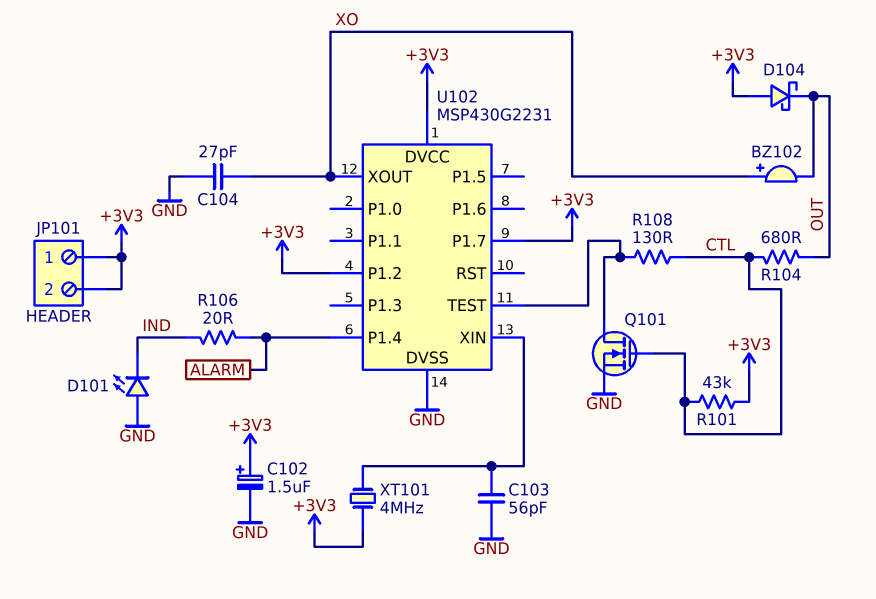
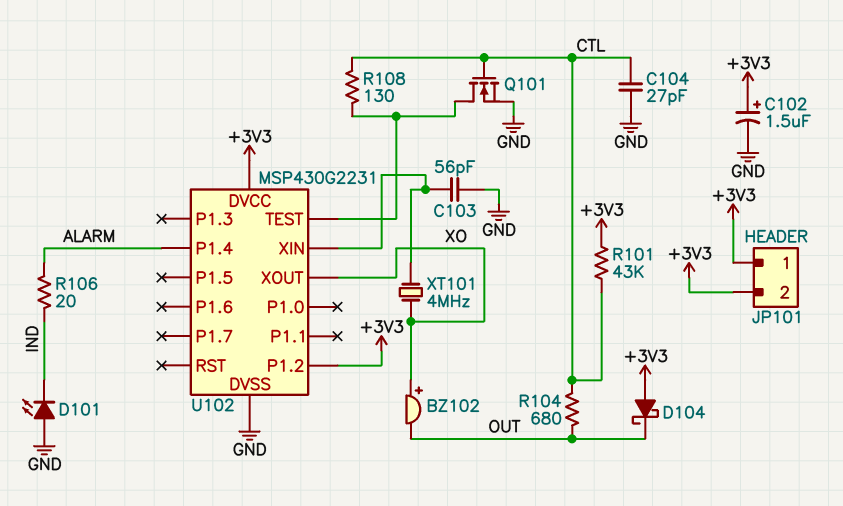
C104: 27pF (GND, XO) -> 27pF (CTL, GND)
U102 pin P1.7: +3V3 -> none
XT101: 4MHz (+3V3, U102/XIN) -> 4MHz (U102/XIN, XO)

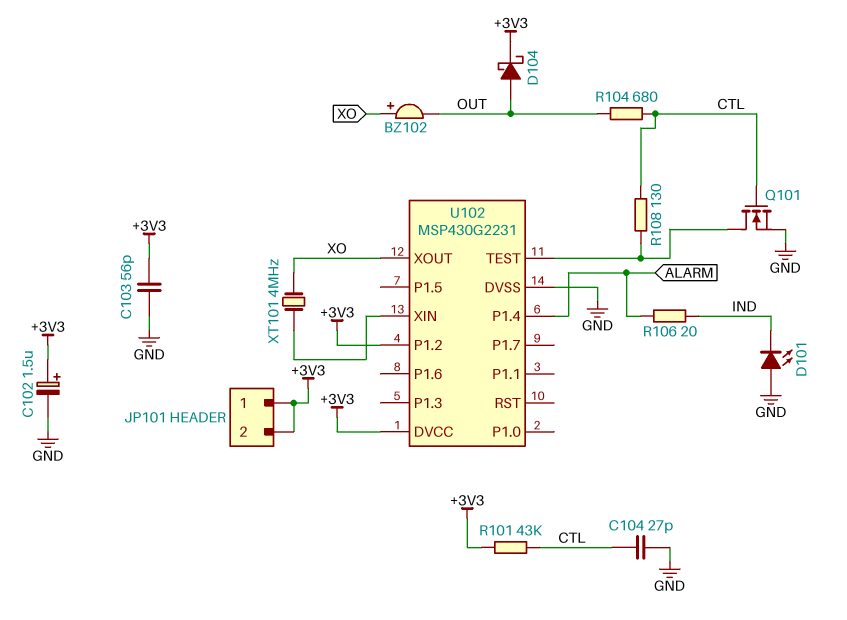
C103: 56pF (GND, U102/XIN) -> 56pF (+3V3, GND)
D104: schottky (A +3V3, K OUT) -> schottky (A OUT, K +3V3)

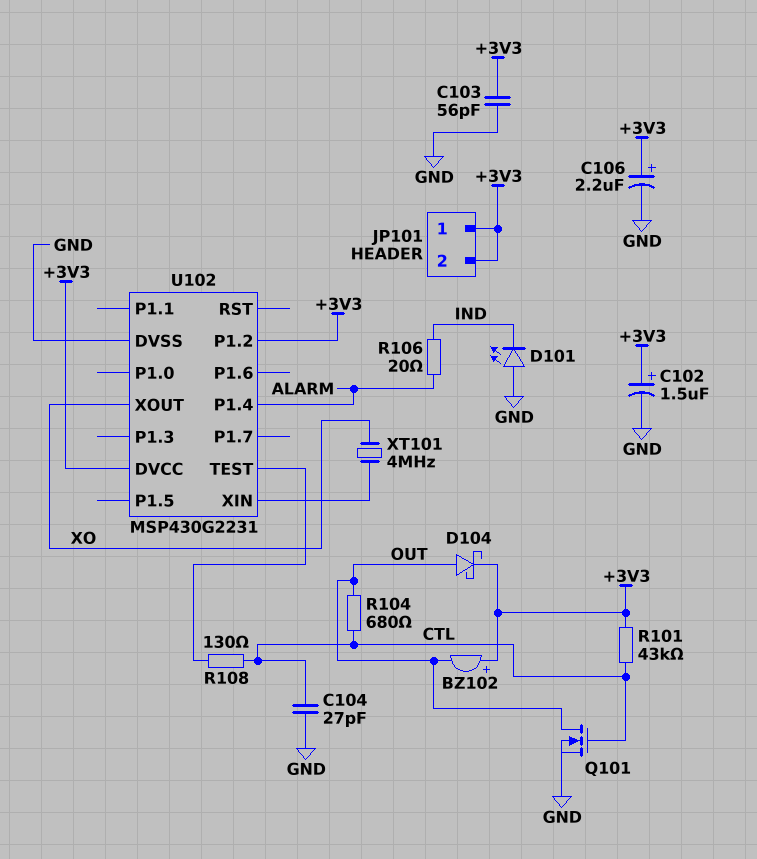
BZ102: buzzer (plus XO, minus OUT) -> buzzer (plus +3V3, minus OUT)
C106: none -> 2.2uF (plus +3V3, minus GND)
Q101: NMOS (G CTL, D U102/TEST, S GND) -> NMOS (G CTL, D OUT, S GND)

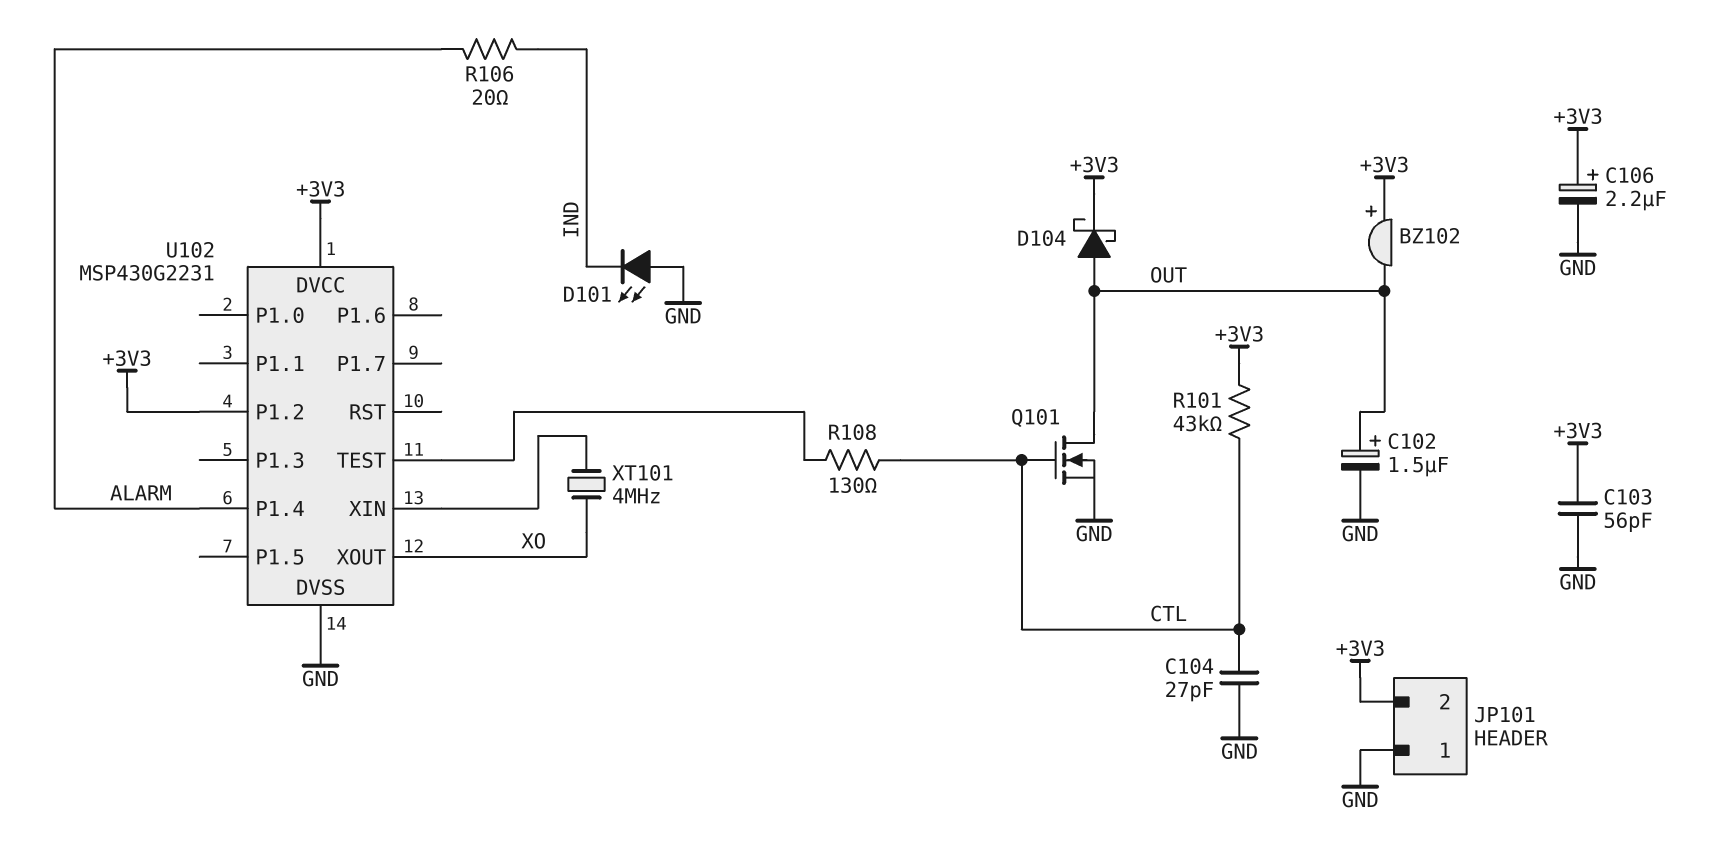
C102: 1.5uF (plus +3V3, minus GND) -> 1.5uF (plus OUT, minus GND)
JP101 pin 1: +3V3 -> GND
R104: 680 (CTL, OUT) -> none

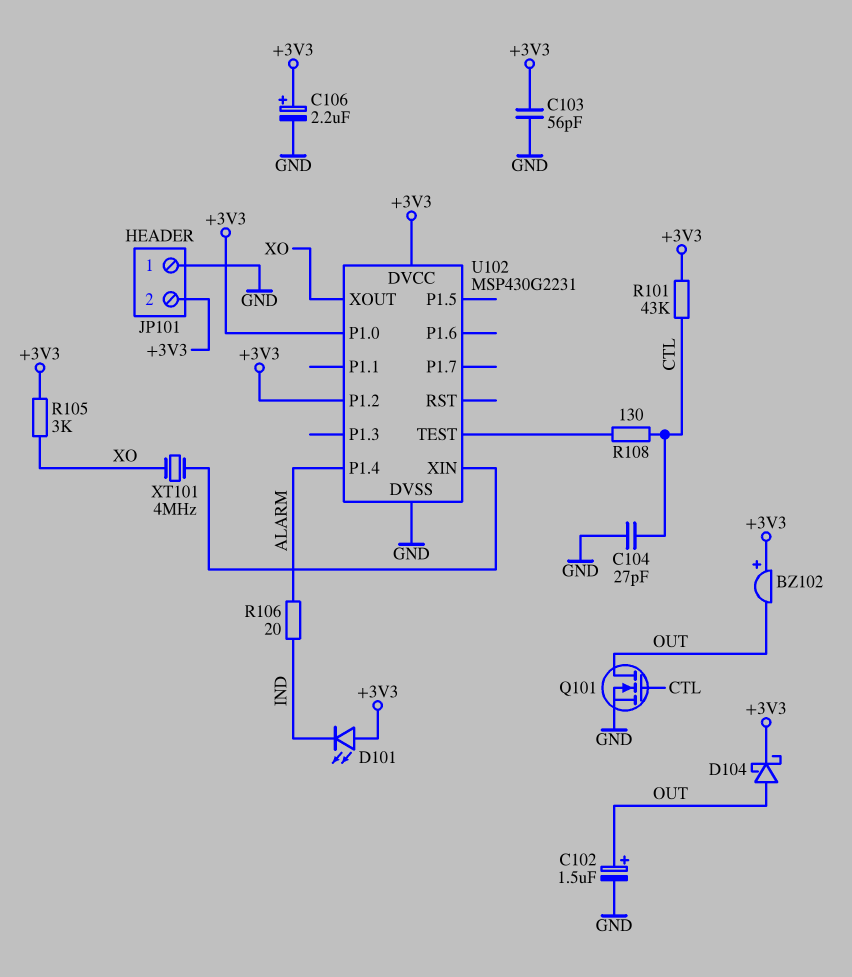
D101: LED (A GND, K IND) -> LED (A +3V3, K IND)
R105: none -> 3k (+3V3, XO)
U102 pin P1.0: none -> +3V3

